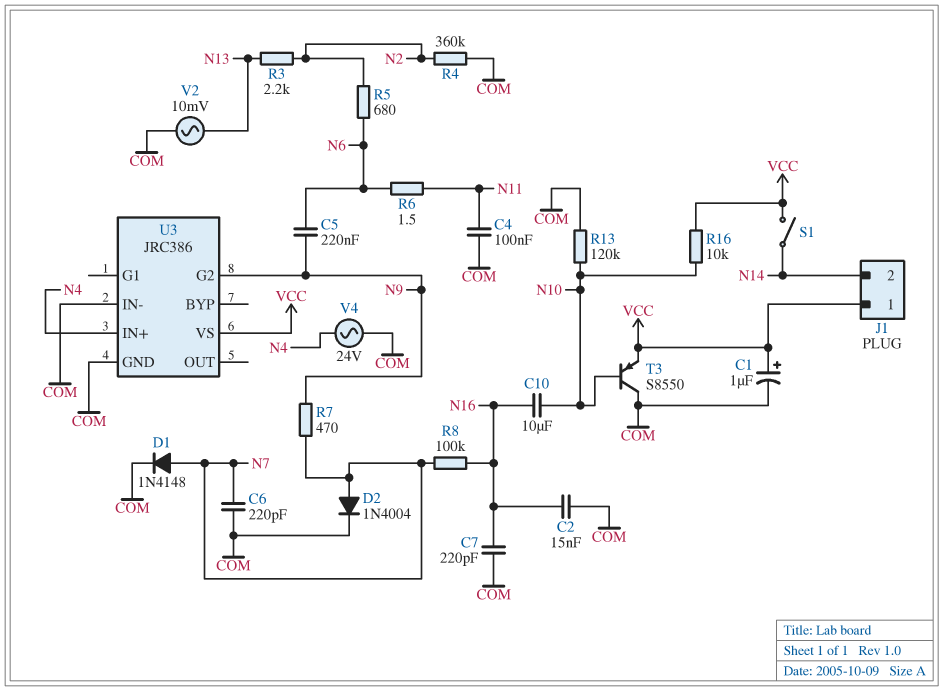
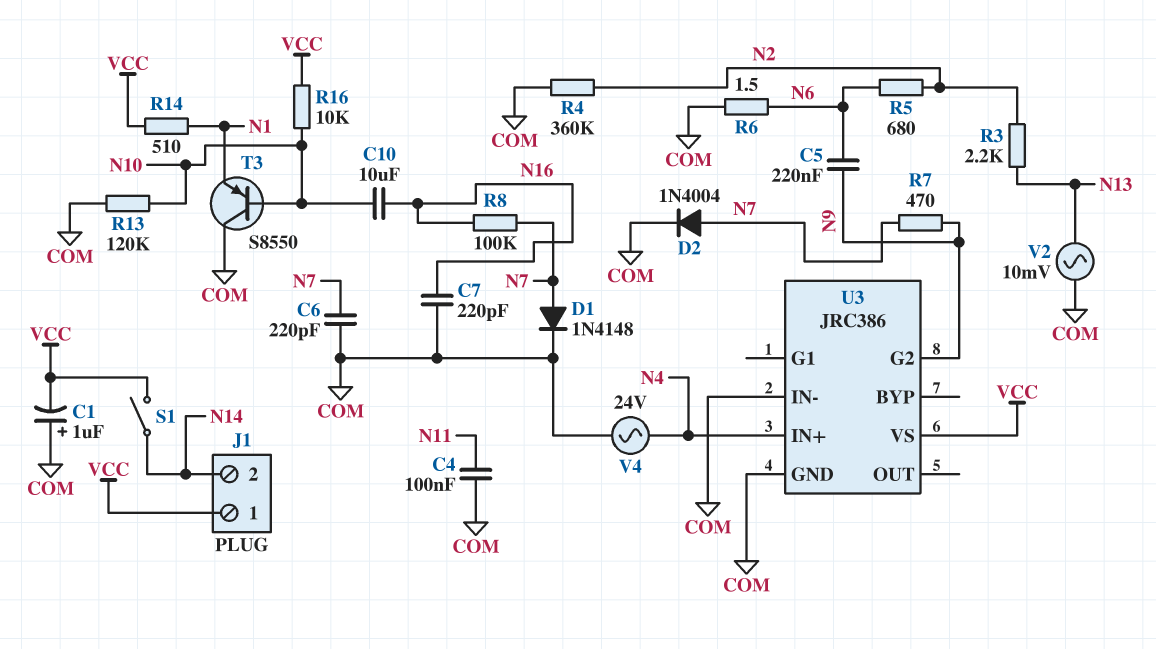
C1: 1uF (plus VCC, minus COM) -> 1uF (plus COM, minus VCC)
C2: 15nF (COM, N16) -> none
R6: 1.5 (N6, N11) -> 1.5 (COM, N6)
R14: none -> 510 (N1, VCC)
T3: PNP S8550 (B N10, C COM, E VCC) -> PNP S8550 (B N10, C COM, E N1)

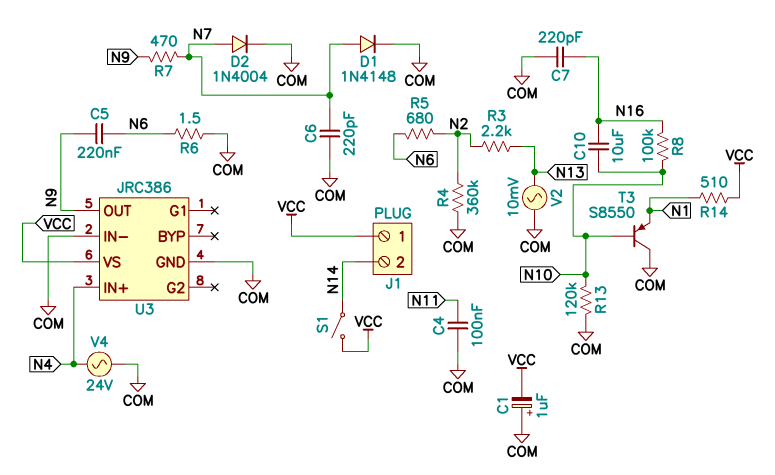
R8: 100k (N7, N16) -> 100k (N10, N16)
R16: 10k (N10, VCC) -> none
U3 pin G2: N9 -> none
U3 pin OUT: none -> N9

